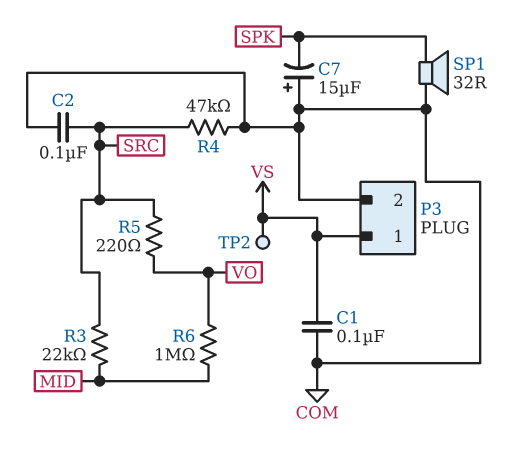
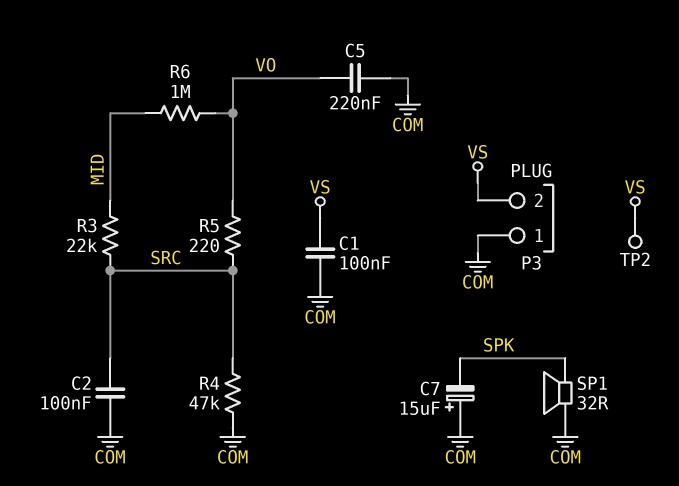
C5: none -> 220nF (COM, VO)
P3 pin 1: VS -> COM
P3 pin 2: COM -> VS

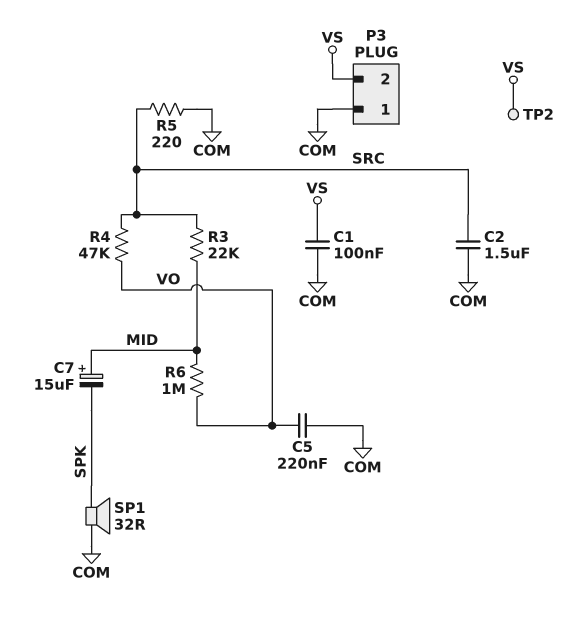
C2: 100nF (COM, SRC) -> 1.5uF (COM, SRC)
C7: 15uF (plus COM, minus SPK) -> 15uF (plus MID, minus SPK)
R4: 47k (COM, SRC) -> 47k (SRC, VO)
R5: 220 (SRC, VO) -> 220 (COM, SRC)

